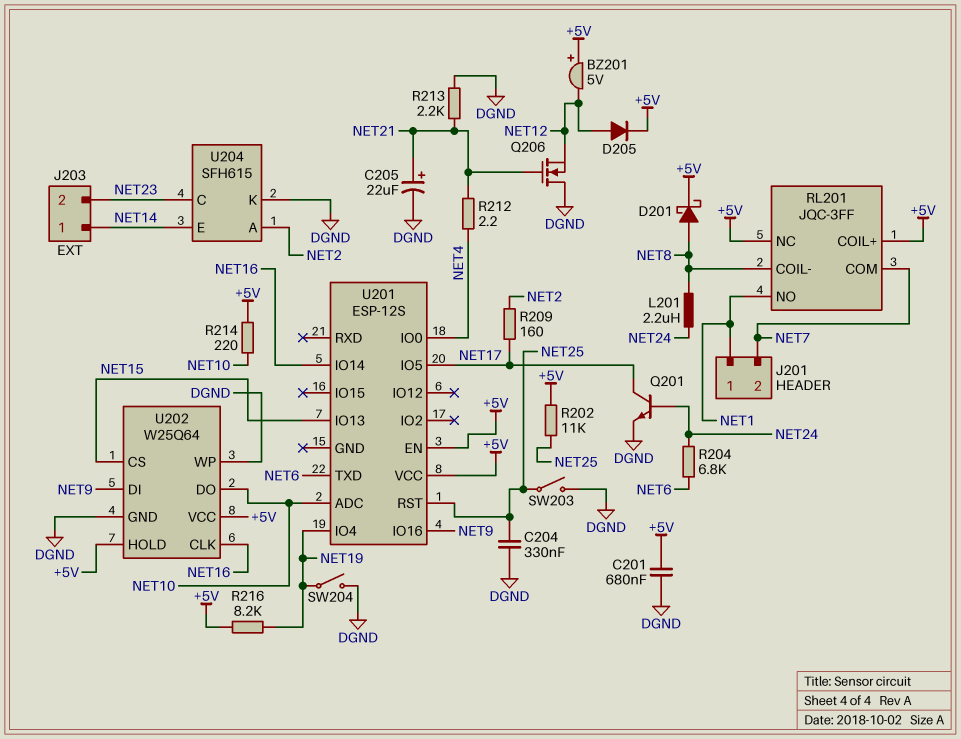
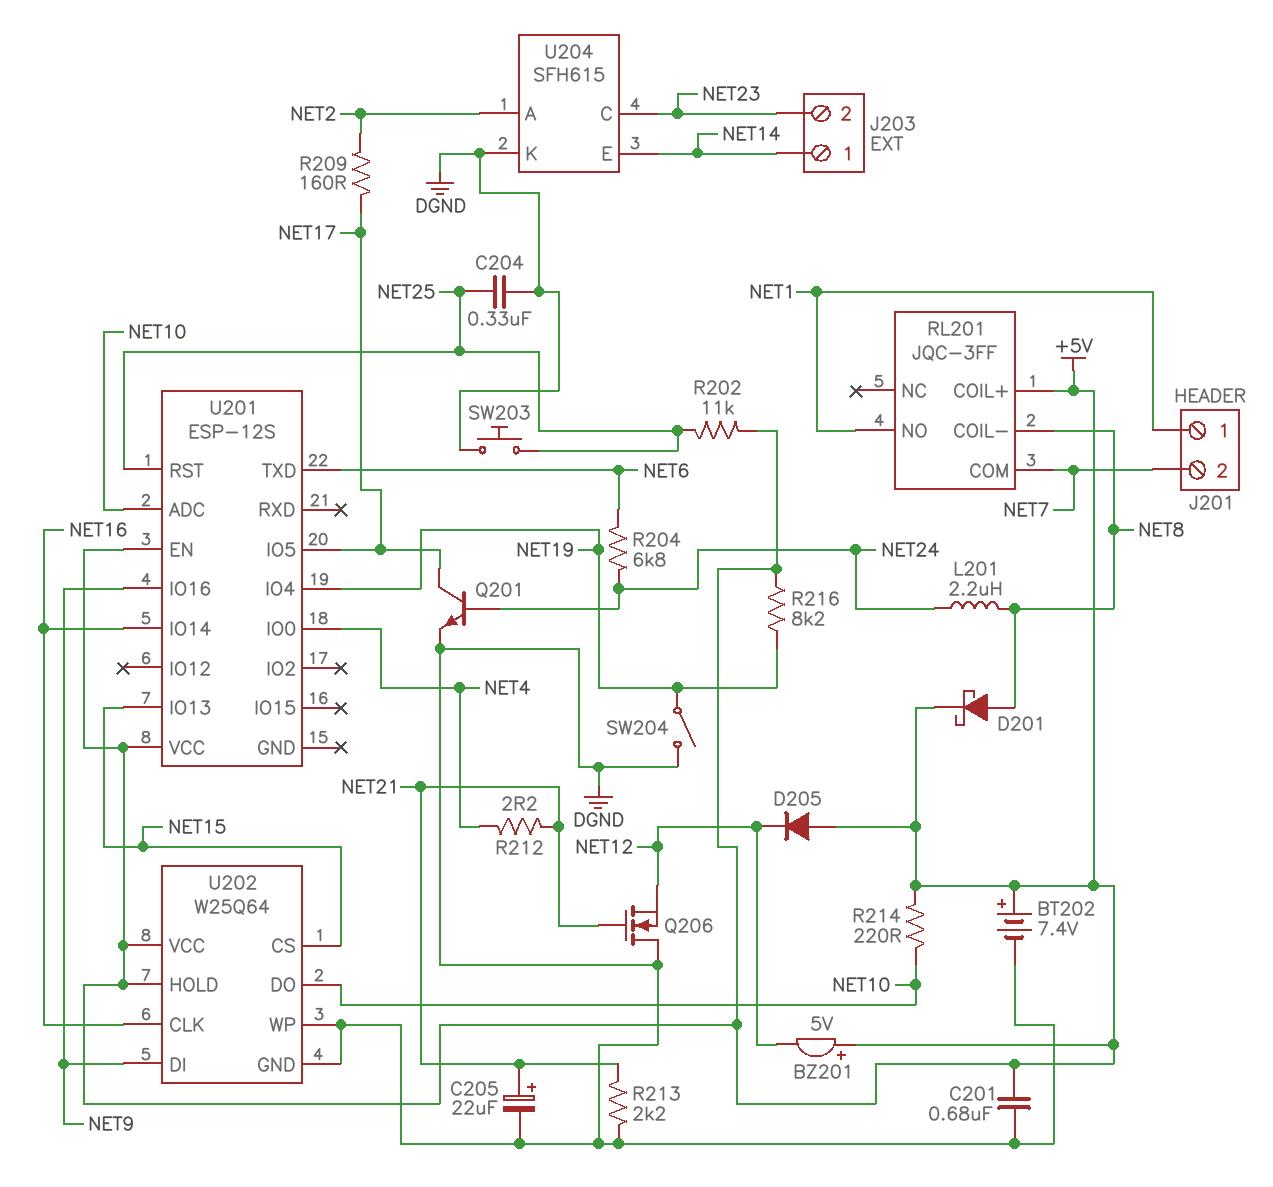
BT202: none -> 7.4V (plus +5V, minus DGND)
D205: diode (A NET12, K +5V) -> diode (A +5V, K NET12)
RL201 pin NC: +5V -> none
SW203: switch (DGND, NET25) -> button (DGND, NET25)

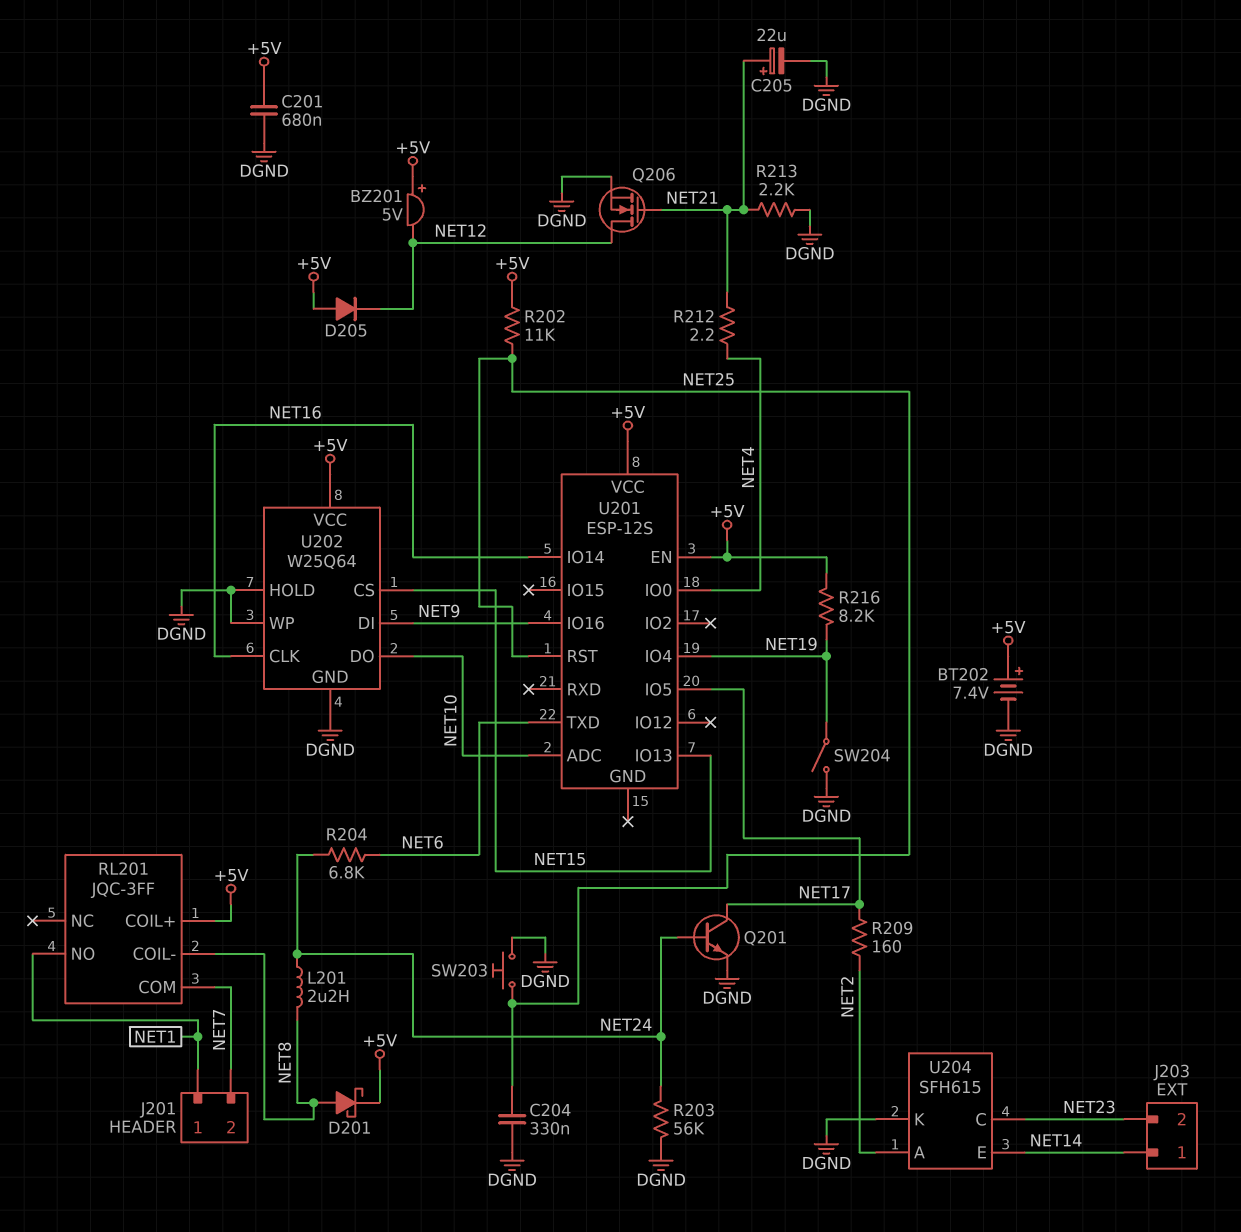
Q206: NMOS (G NET21, D DGND, S NET12) -> NMOS (G NET21, D NET12, S DGND)
R203: none -> 56k (DGND, NET24)
R214: 220 (+5V, NET10) -> none
U202 pin HOLD: +5V -> DGND

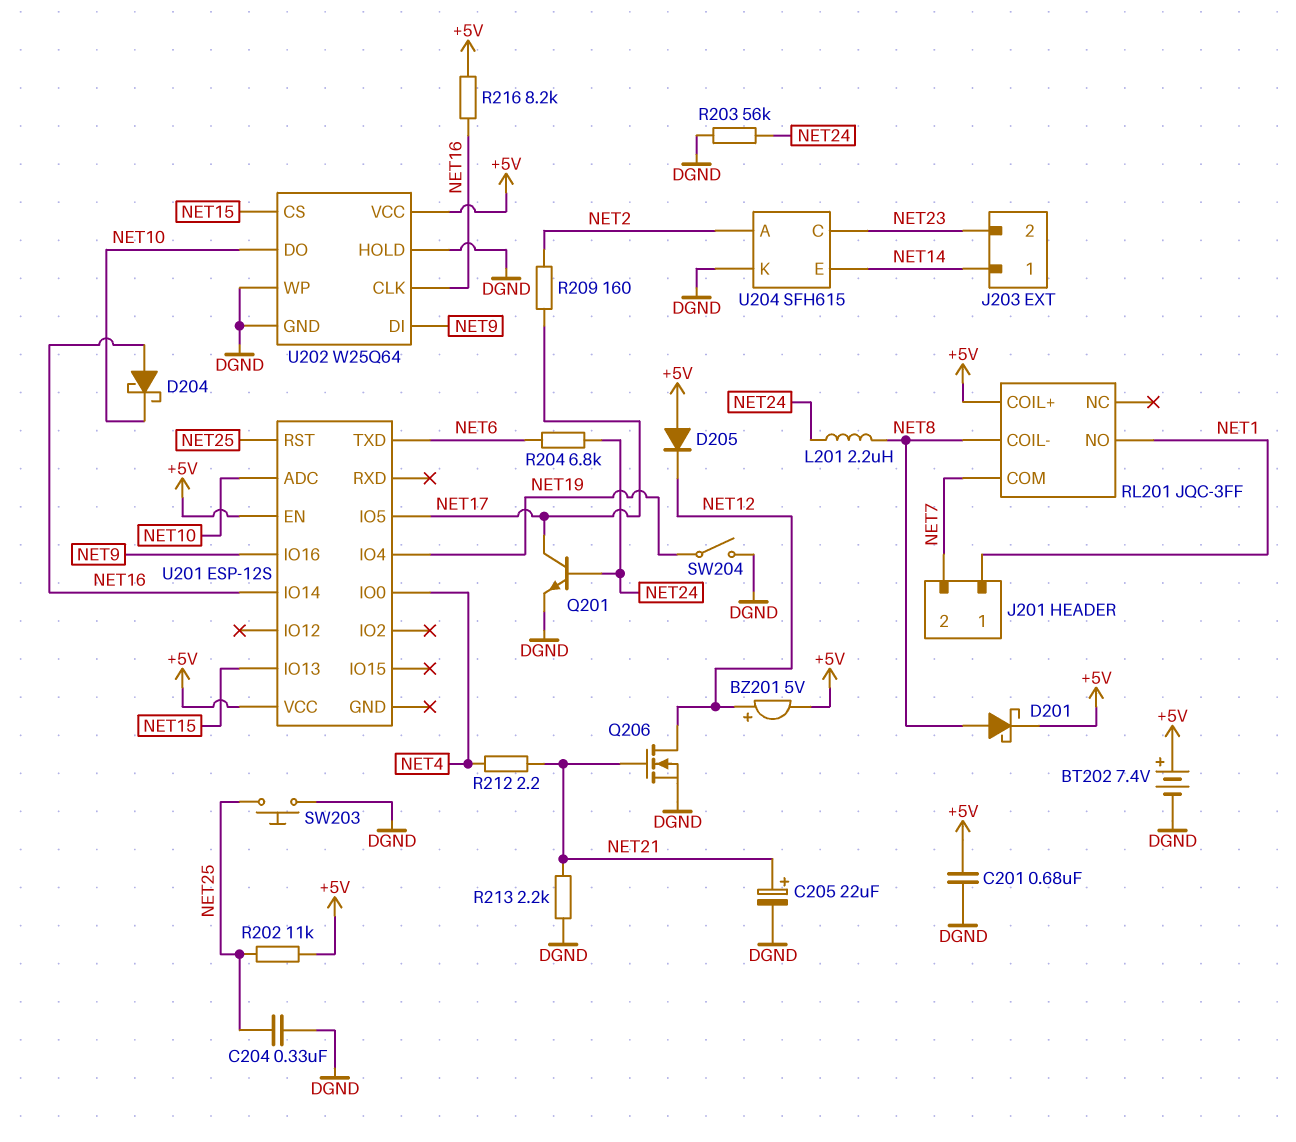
BZ201: buzzer 5V (plus +5V, minus NET12) -> buzzer 5V (plus NET12, minus +5V)
D204: none -> schottky (A NET16, K NET10)
R216: 8.2k (+5V, NET19) -> 8.2k (+5V, NET16)

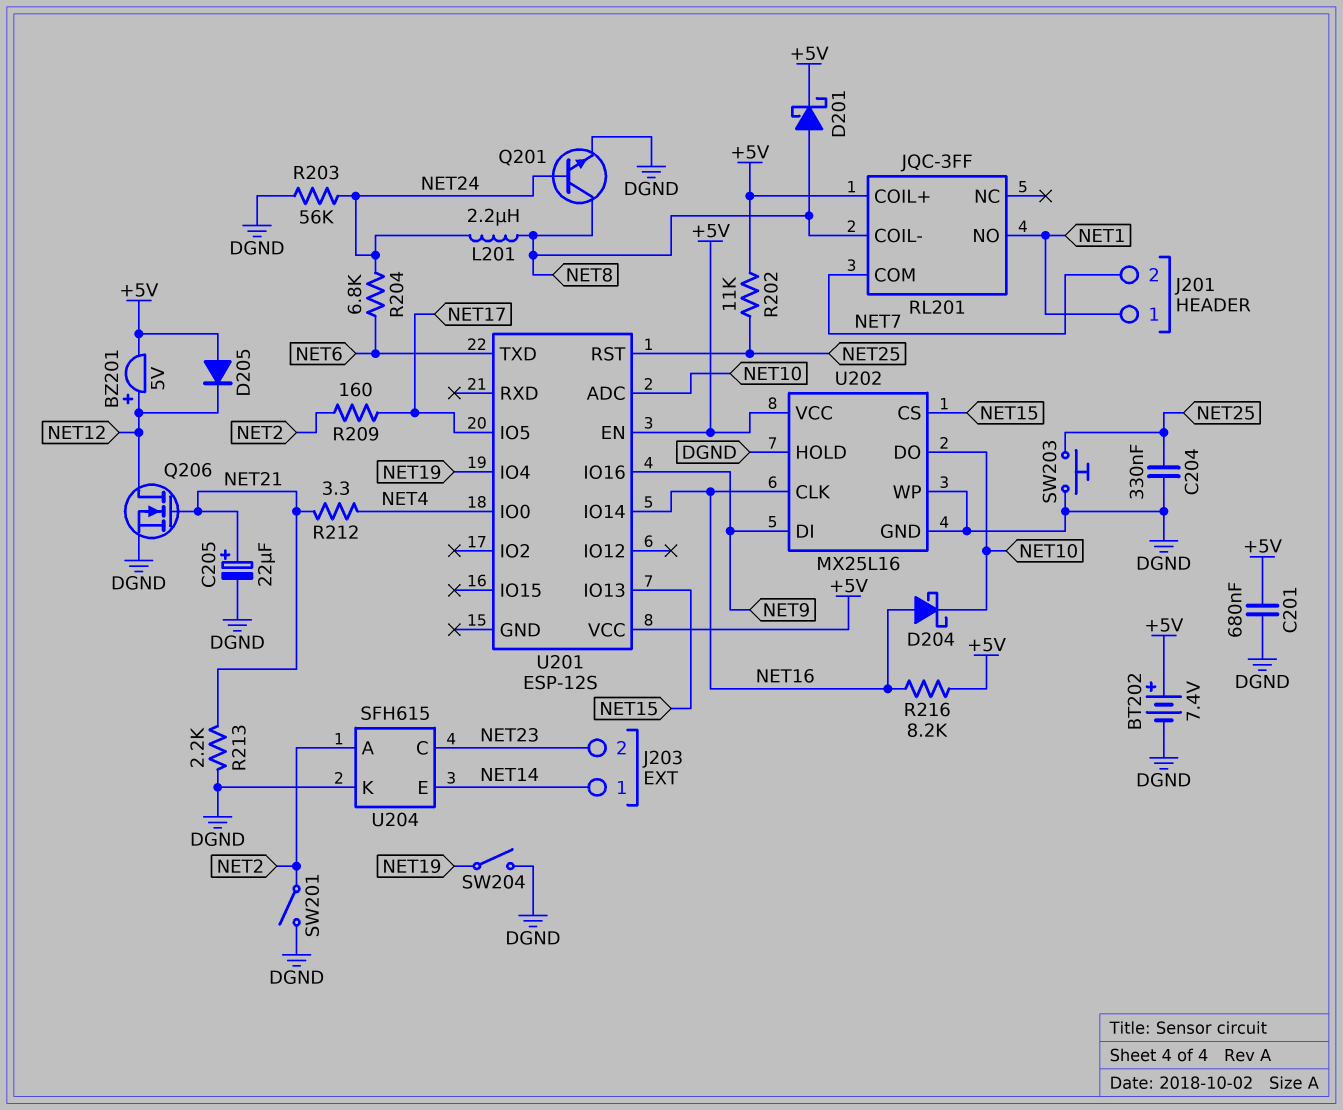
Q201: NPN (B NET24, C NET17, E DGND) -> NPN (B NET24, C NET8, E DGND)
R212: 2.2 (NET4, NET21) -> 3.3 (NET4, NET21)
SW201: none -> switch (DGND, NET2)
U202: W25Q64 -> MX25L16

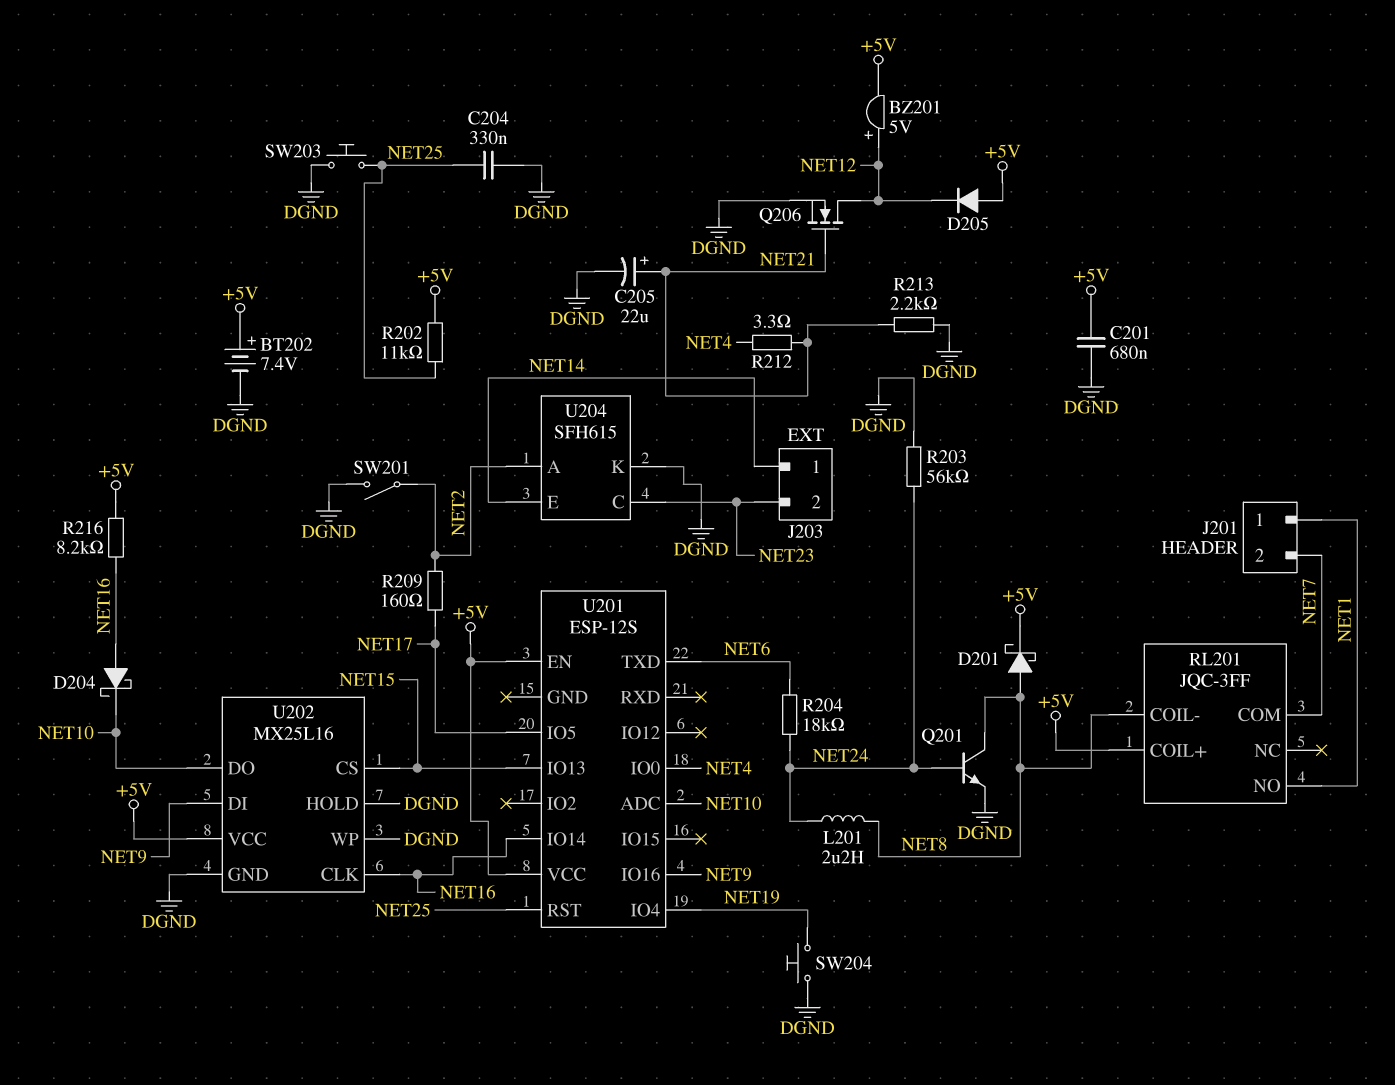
R204: 6.8k (NET6, NET24) -> 18k (NET6, NET24)
SW204: switch (DGND, NET19) -> button (DGND, NET19)

